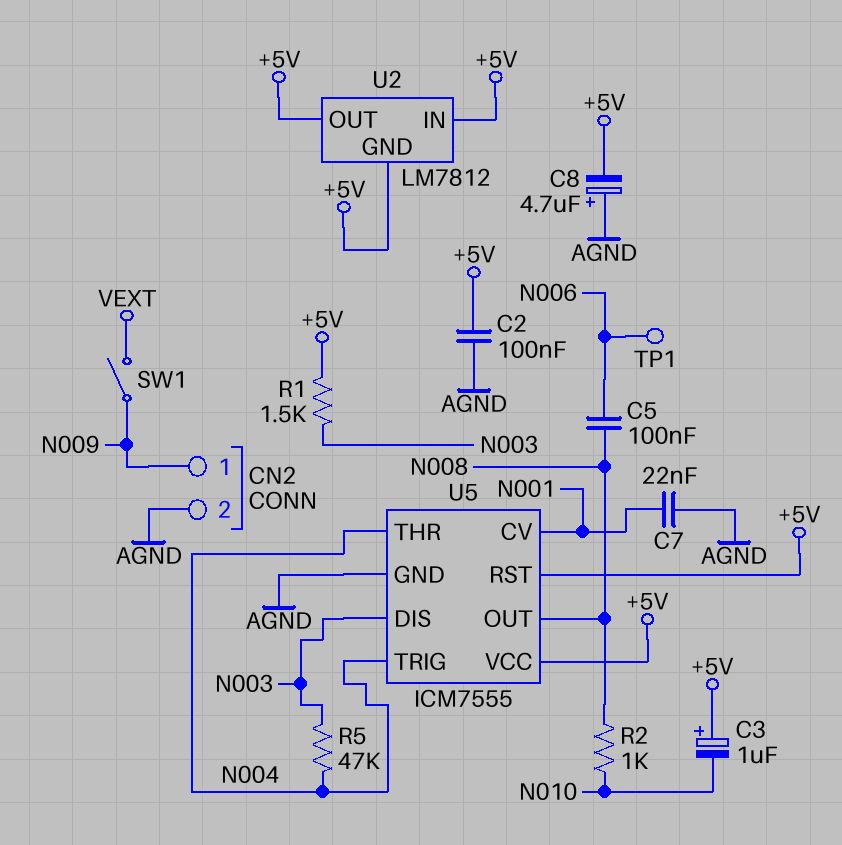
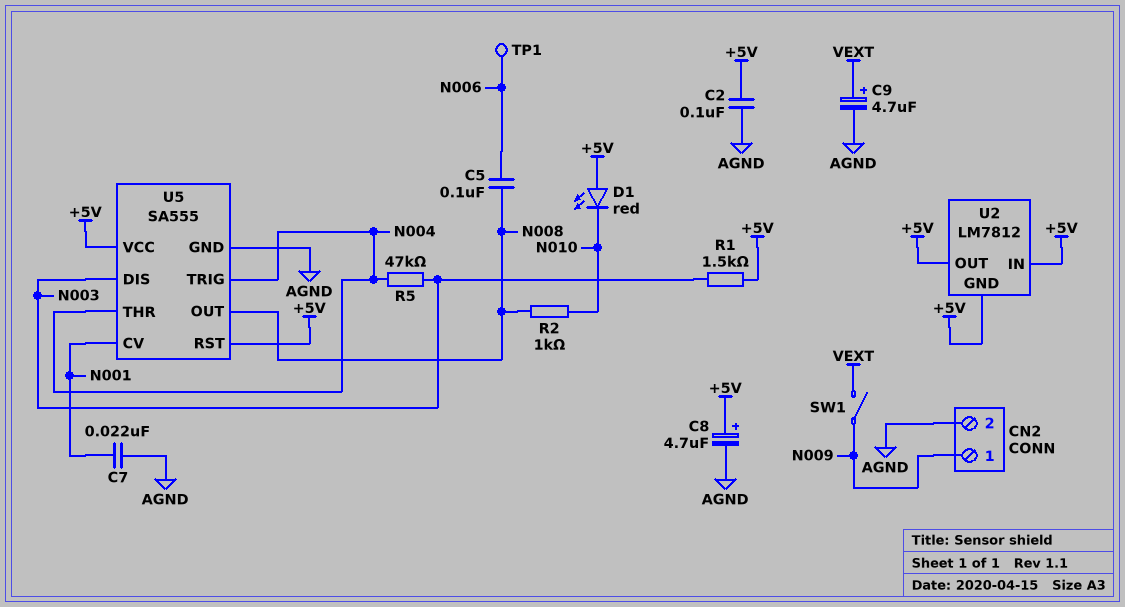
C3: 1uF (plus +5V, minus N010) -> none
C8: 4.7uF (plus AGND, minus +5V) -> 4.7uF (plus +5V, minus AGND)
C9: none -> 4.7uF (plus VEXT, minus AGND)
D1: none -> LED red (A +5V, K N010)
U5: ICM7555 -> SA555

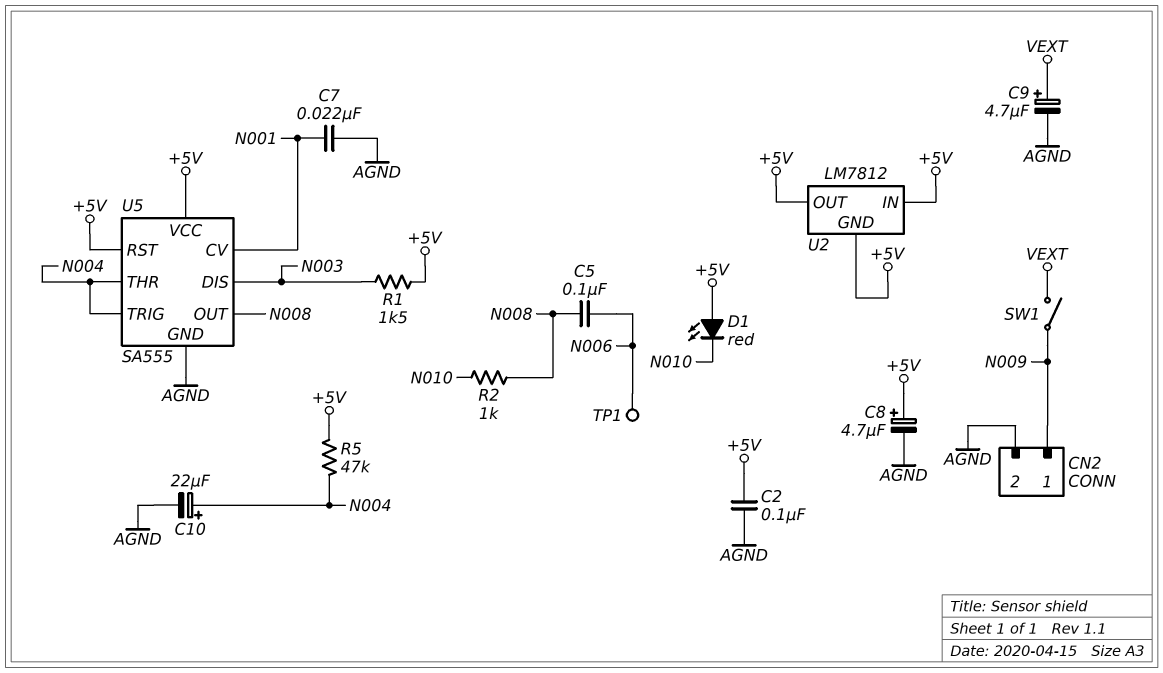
C10: none -> 22uF (plus N004, minus AGND)
R5: 47k (N003, N004) -> 47k (+5V, N004)

